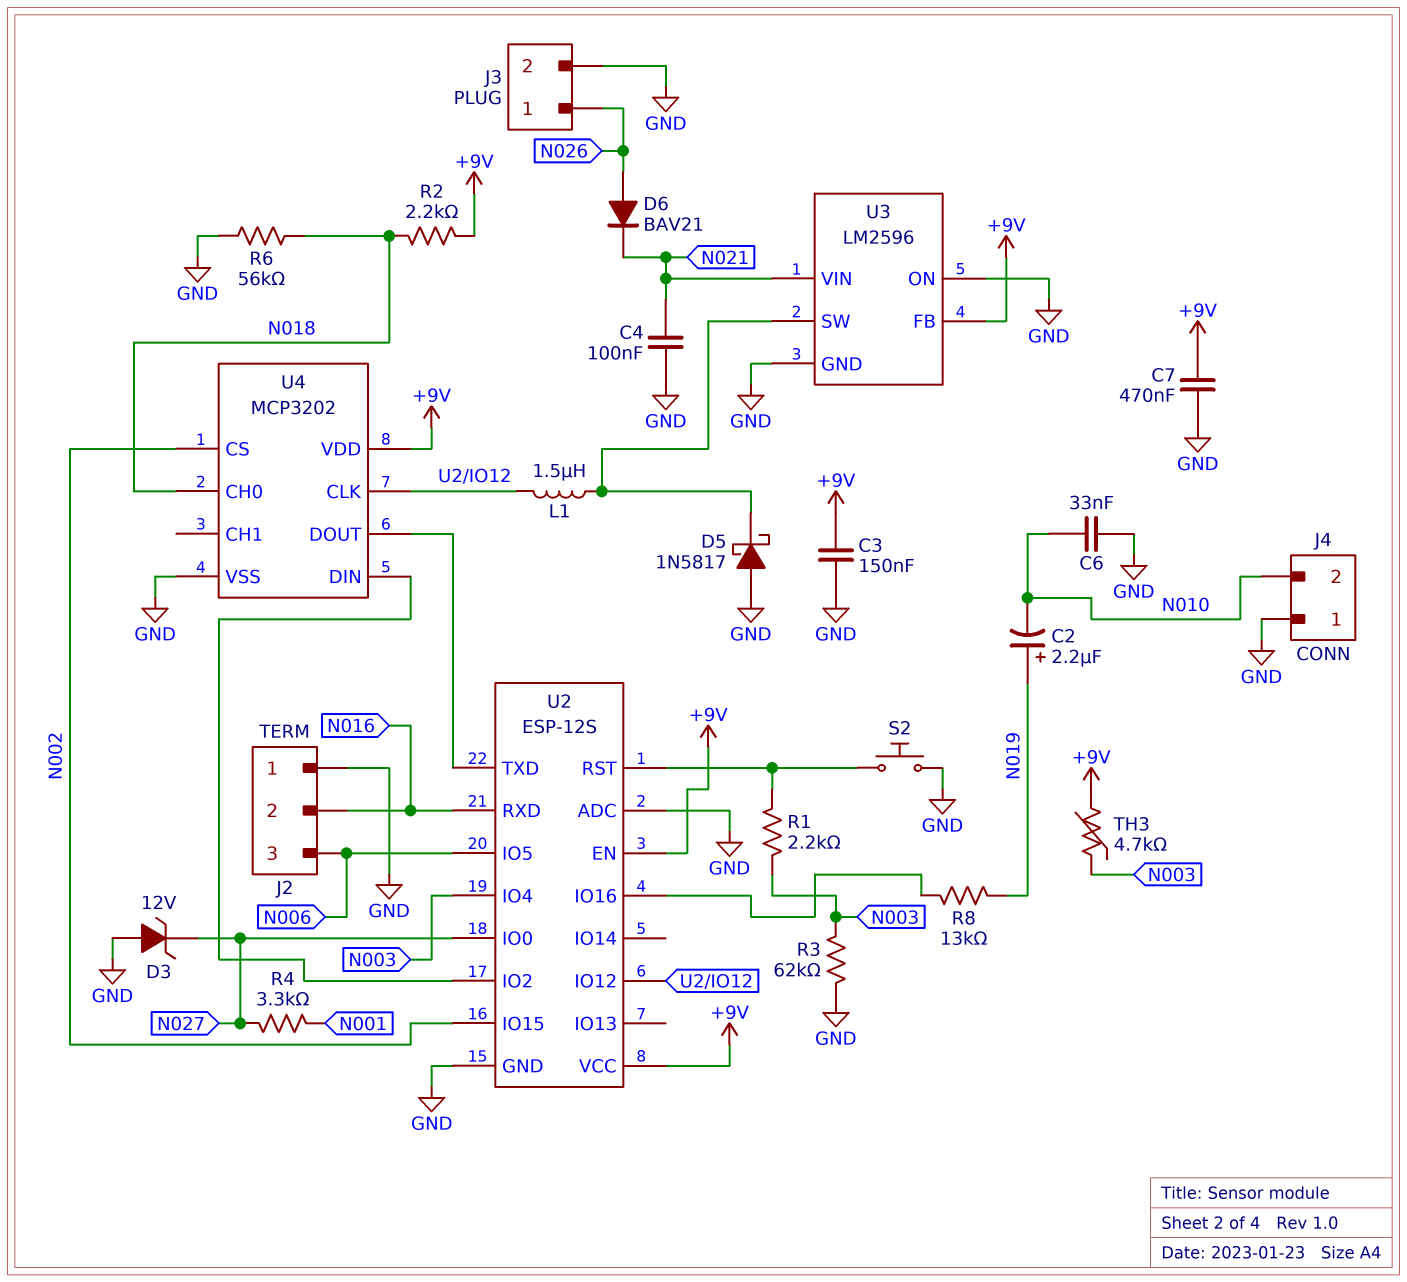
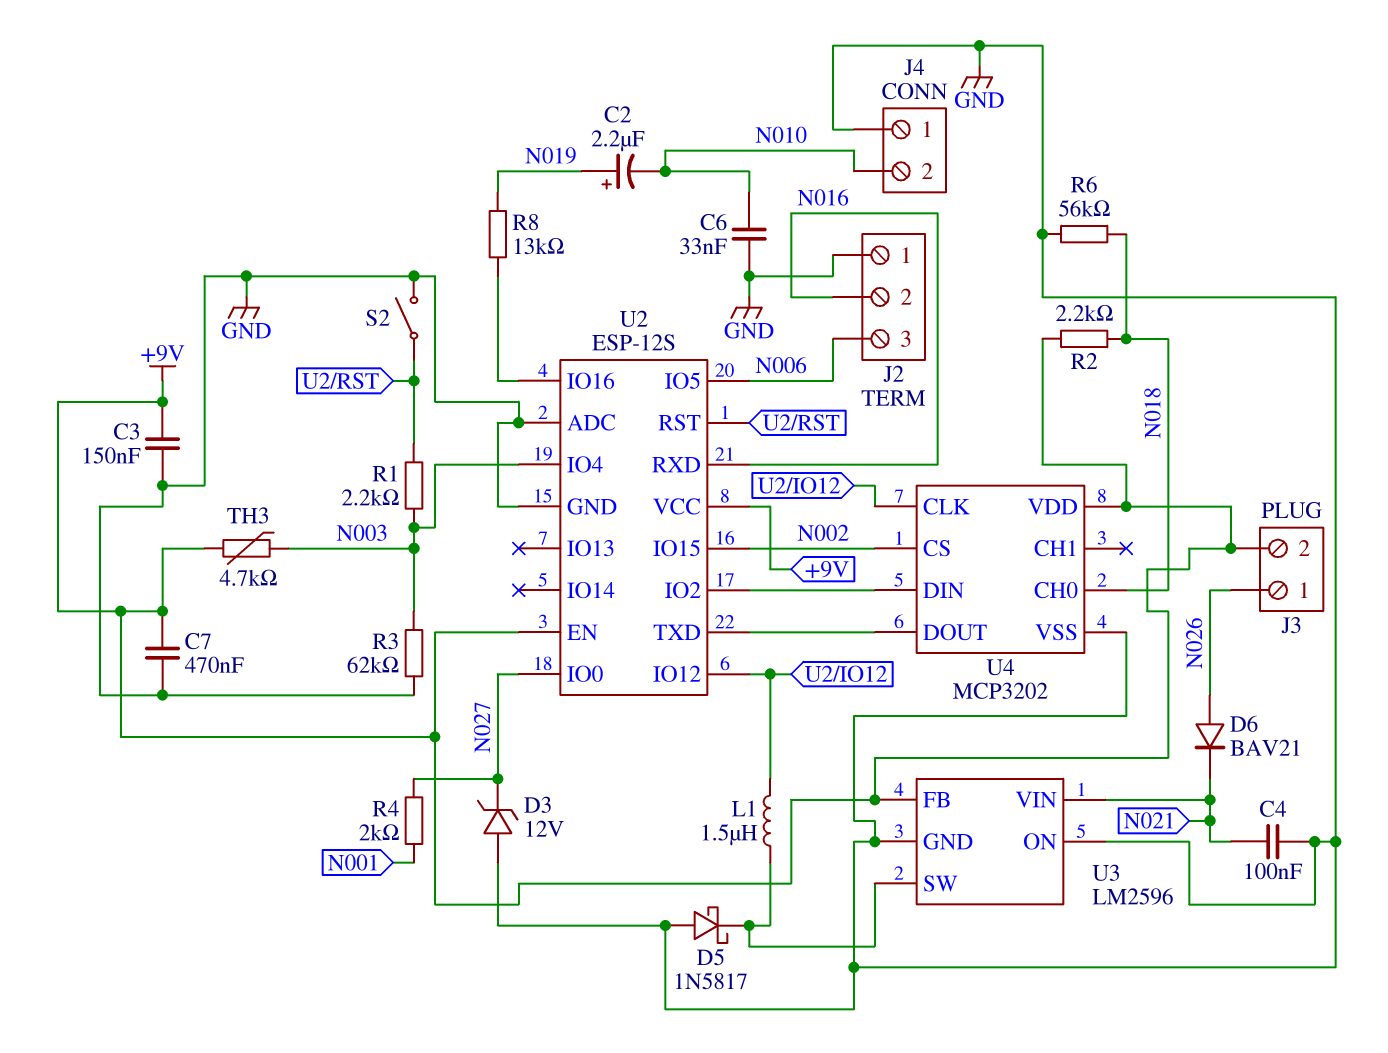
J3 pin 2: GND -> +9V
R4: 3.3k (N001, N027) -> 2k (N001, N027)
S2: button (GND, U2/RST) -> switch (GND, U2/RST)

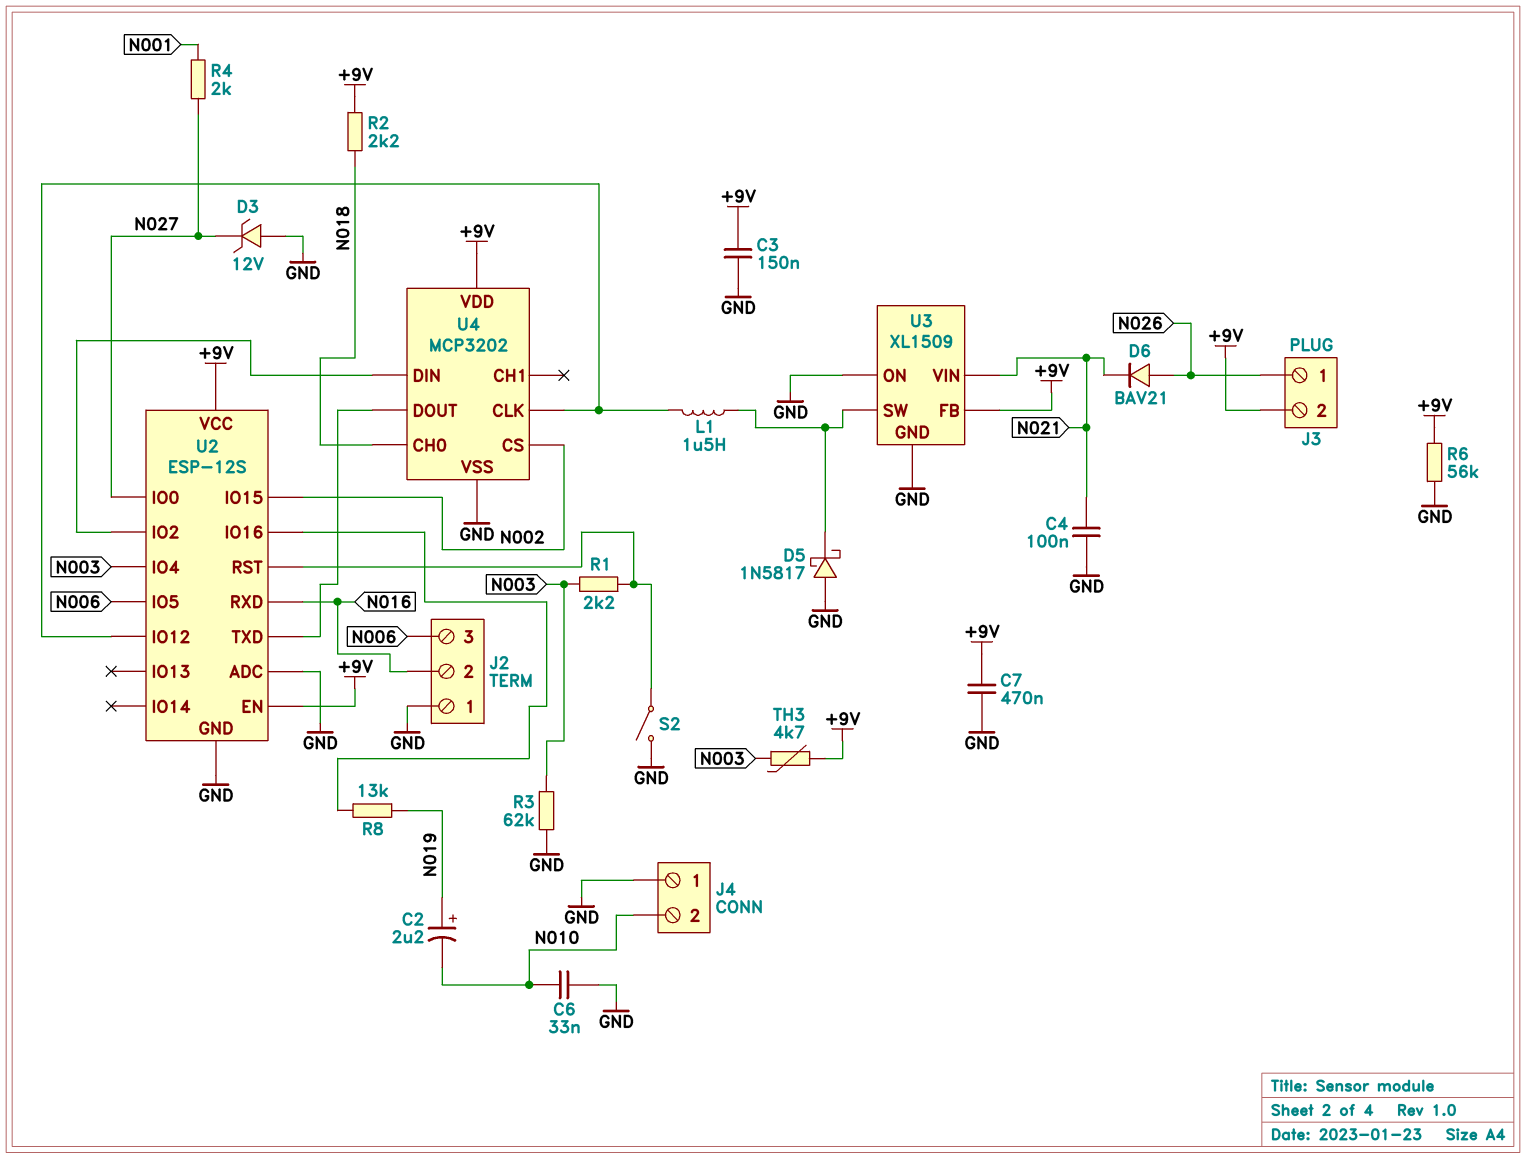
R6: 56k (GND, N018) -> 56k (+9V, GND)
U3: LM2596 -> XL1509

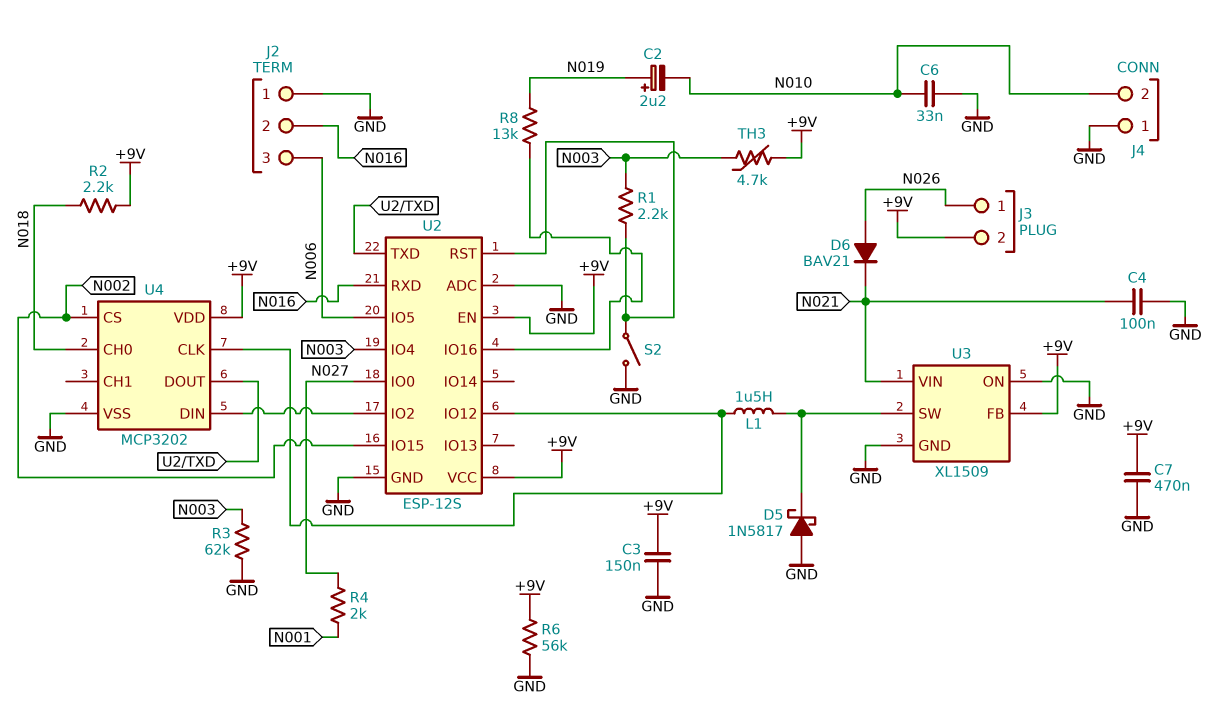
D3: zener 12V (A GND, K N027) -> none

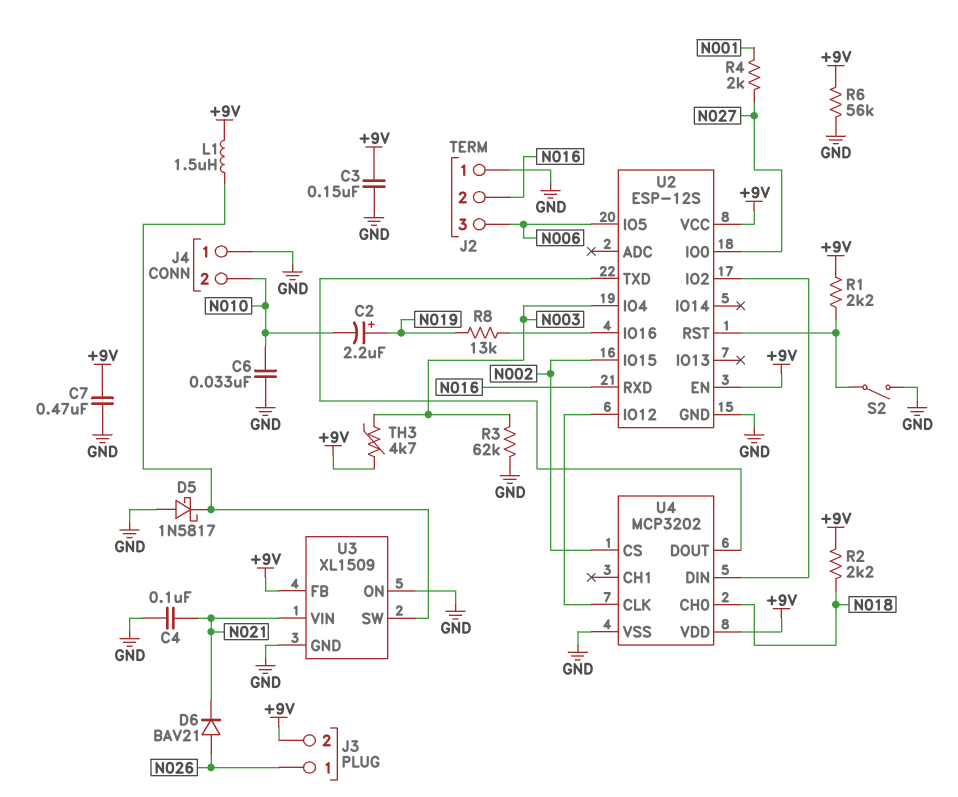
L1: 1.5uH (U2/IO12, U3/SW) -> 1.5uH (+9V, U3/SW)
R1: 2.2k (N003, U2/RST) -> 2.2k (+9V, U2/RST)
U2 pin ADC: GND -> none

